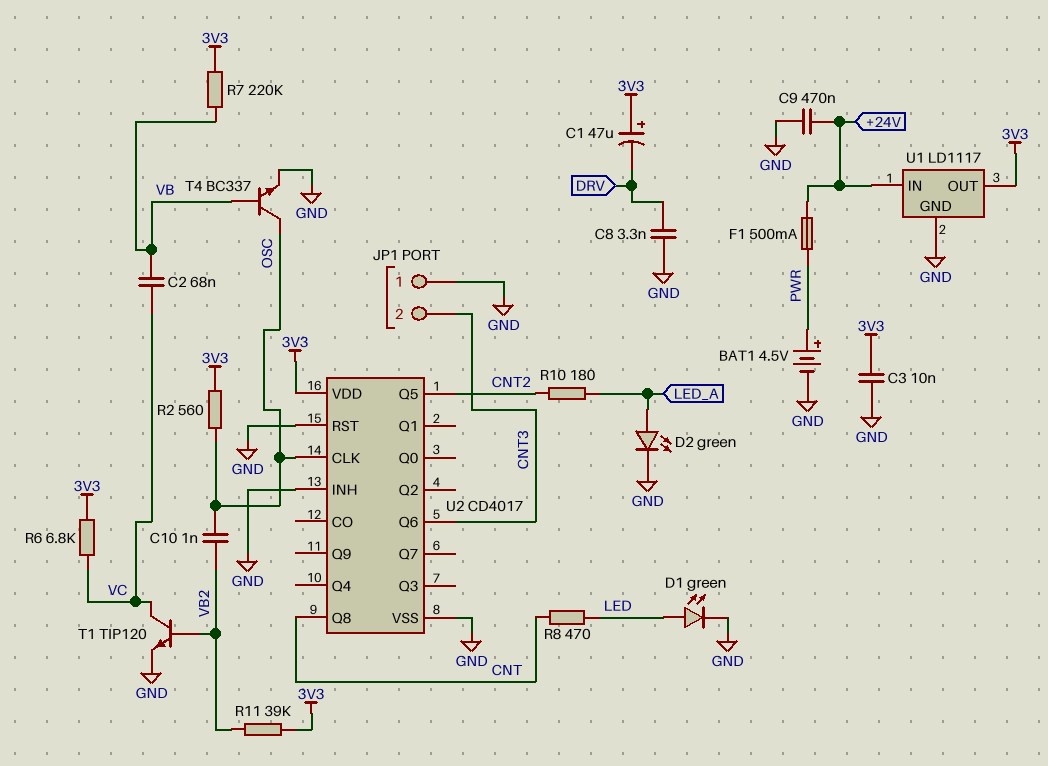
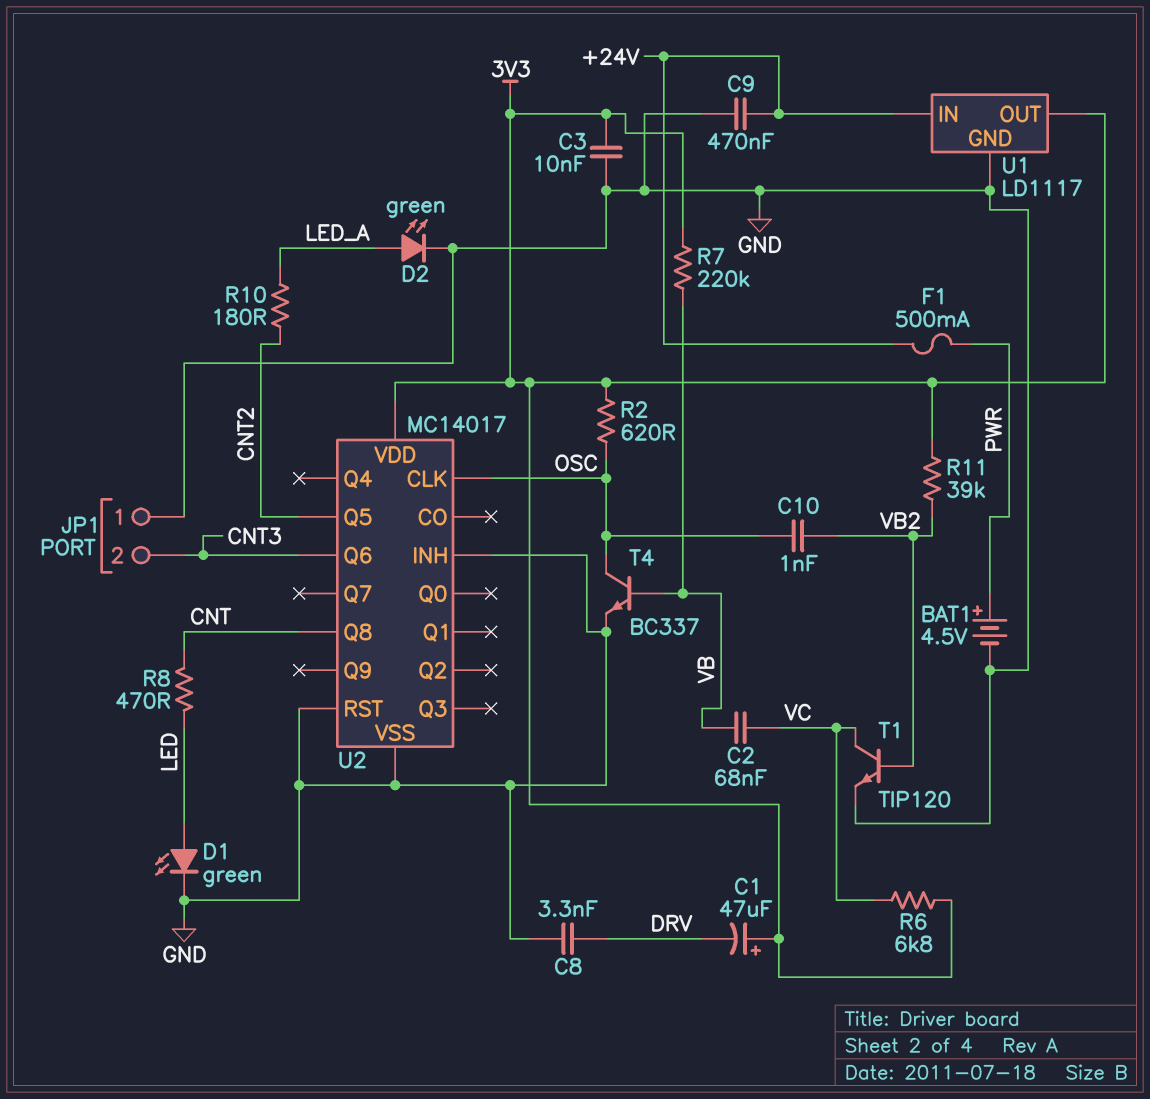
R2: 560 (3V3, OSC) -> 620 (3V3, OSC)
U2: CD4017 -> MC14017

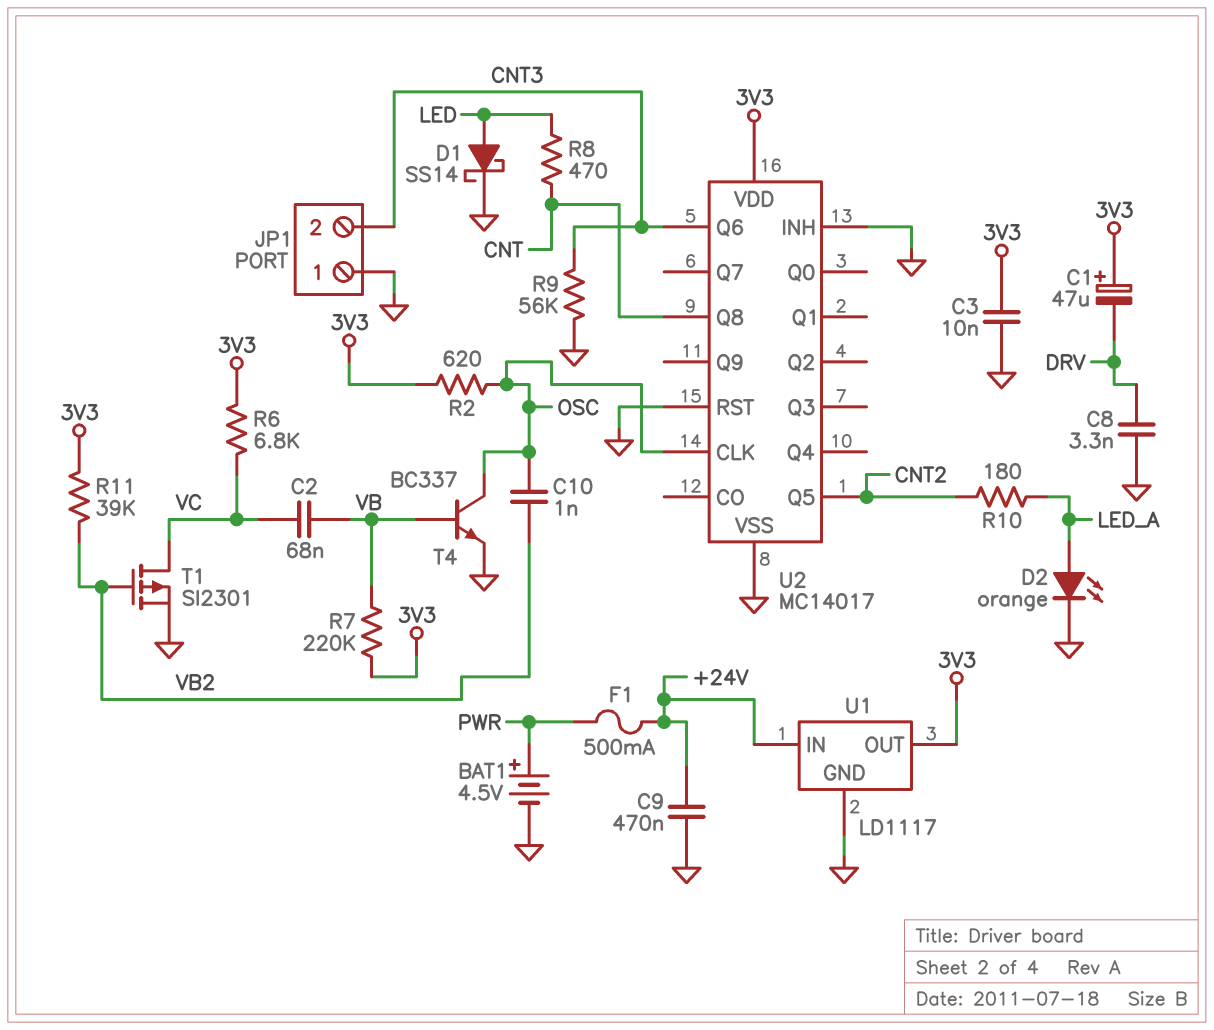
D1: LED green (A LED, K GND) -> schottky SS14 (A LED, K GND)
D2: LED green (A LED_A, K GND) -> LED orange (A LED_A, K GND)
R9: none -> 56k (CNT3, GND)
T1: NPN TIP120 (B VB2, C VC, E GND) -> PMOS SI2301 (G VB2, D VC, S GND)

